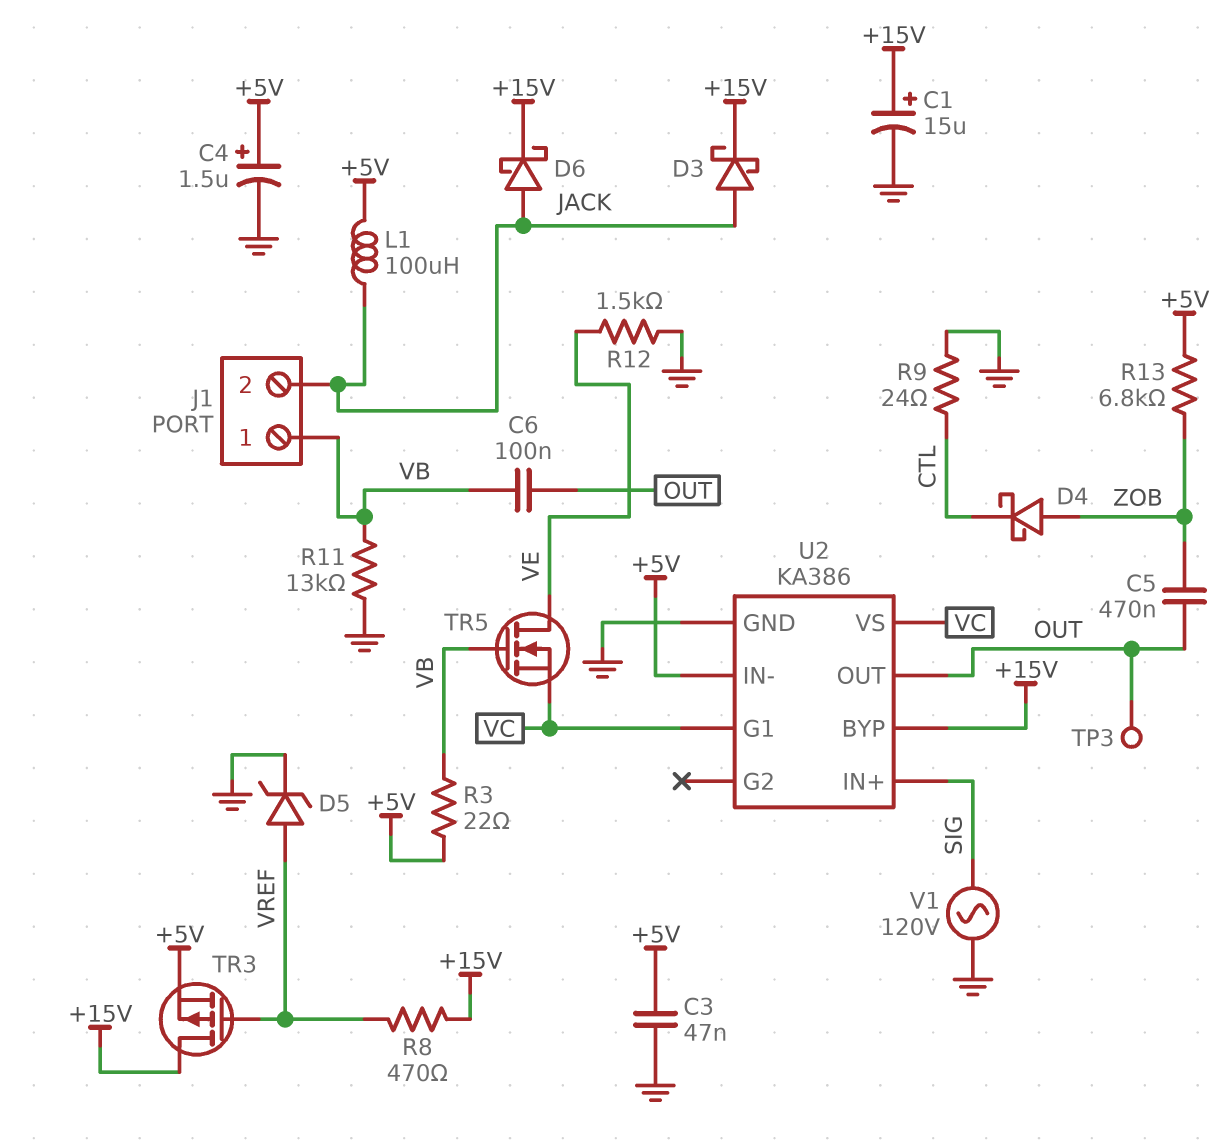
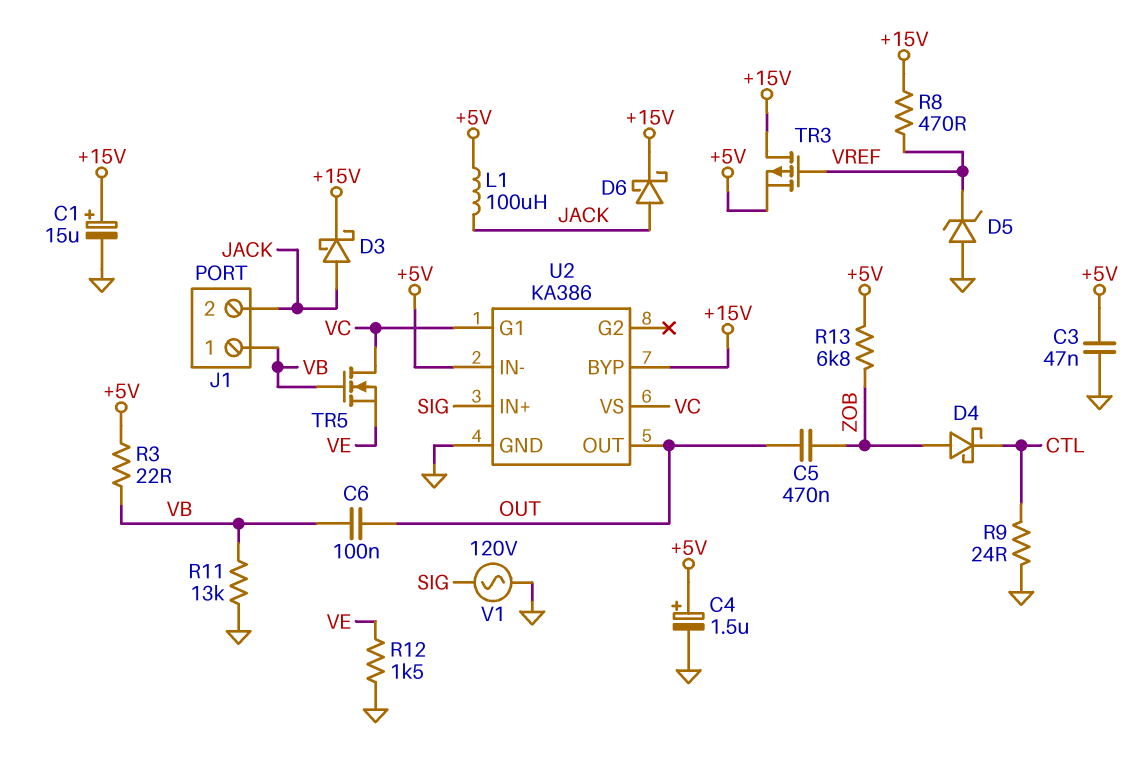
D5: zener (A VREF, K GND) -> zener (A GND, K VREF)
TP3: test point (OUT) -> none
TR5: NMOS (G VB, D VE, S VC) -> NMOS (G VB, D VC, S VE)

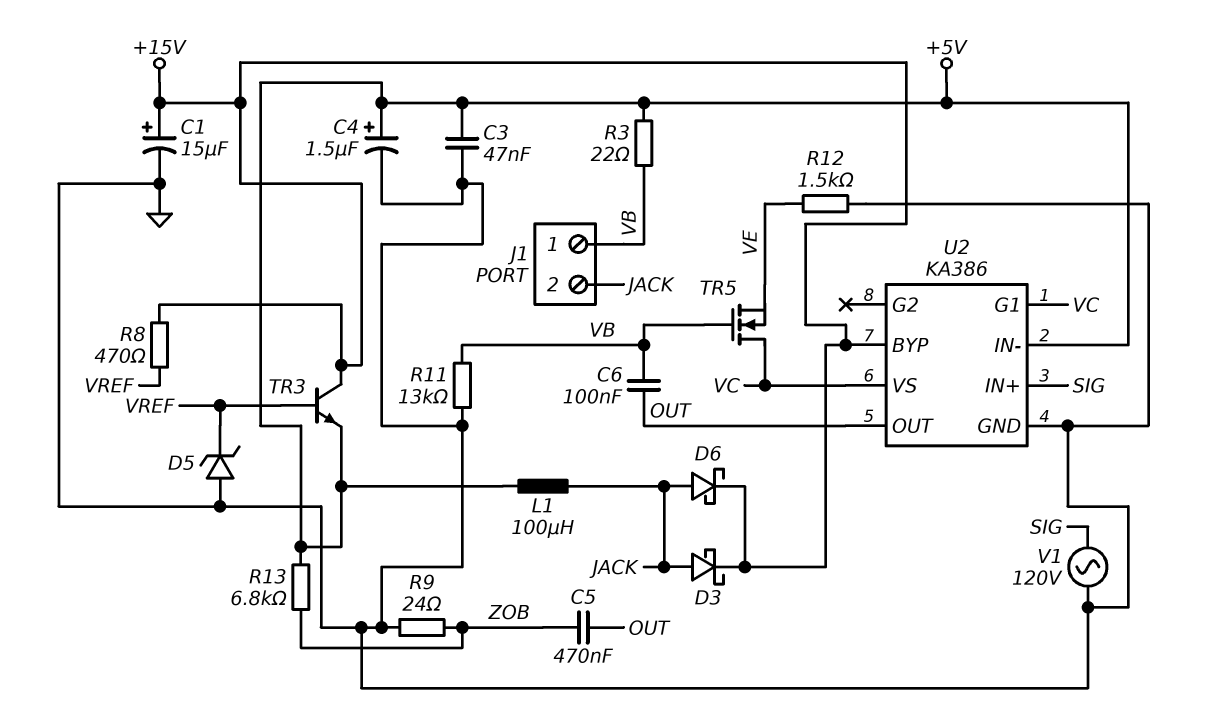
D4: schottky (A ZOB, K CTL) -> none
R9: 24 (CTL, GND) -> 24 (GND, ZOB)
TR3: PMOS (G VREF, D +15V, S +5V) -> NPN (B VREF, C +15V, E +5V)

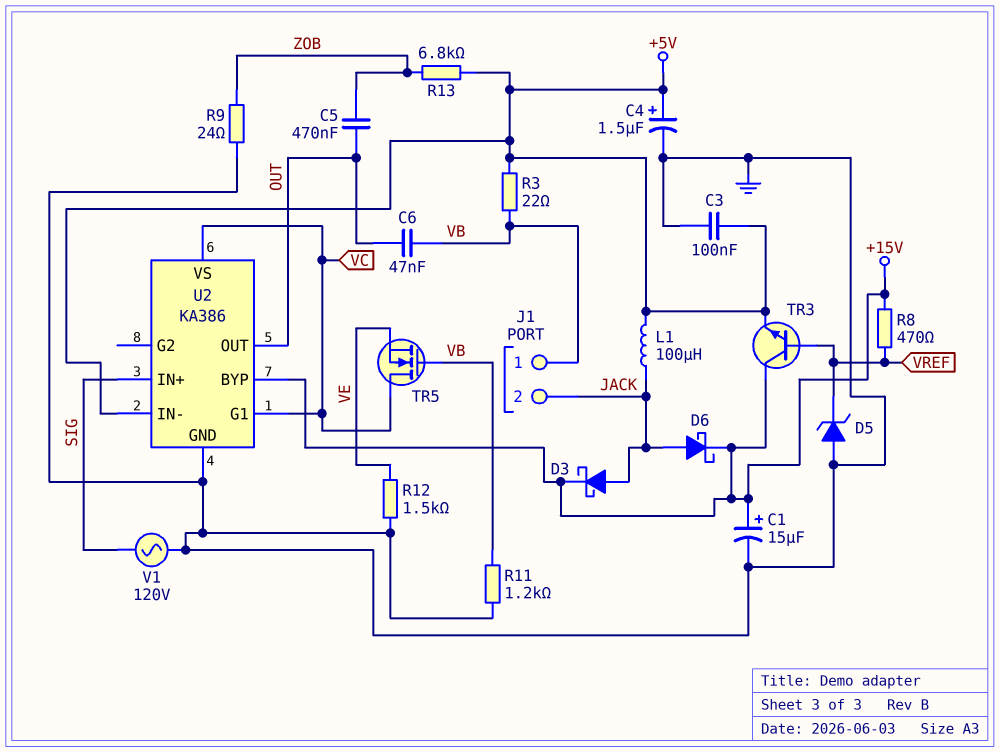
C3: 47nF (+5V, GND) -> 100nF (+5V, GND)
C6: 100nF (OUT, VB) -> 47nF (OUT, VB)
R11: 13k (GND, VB) -> 1.2k (GND, VB)

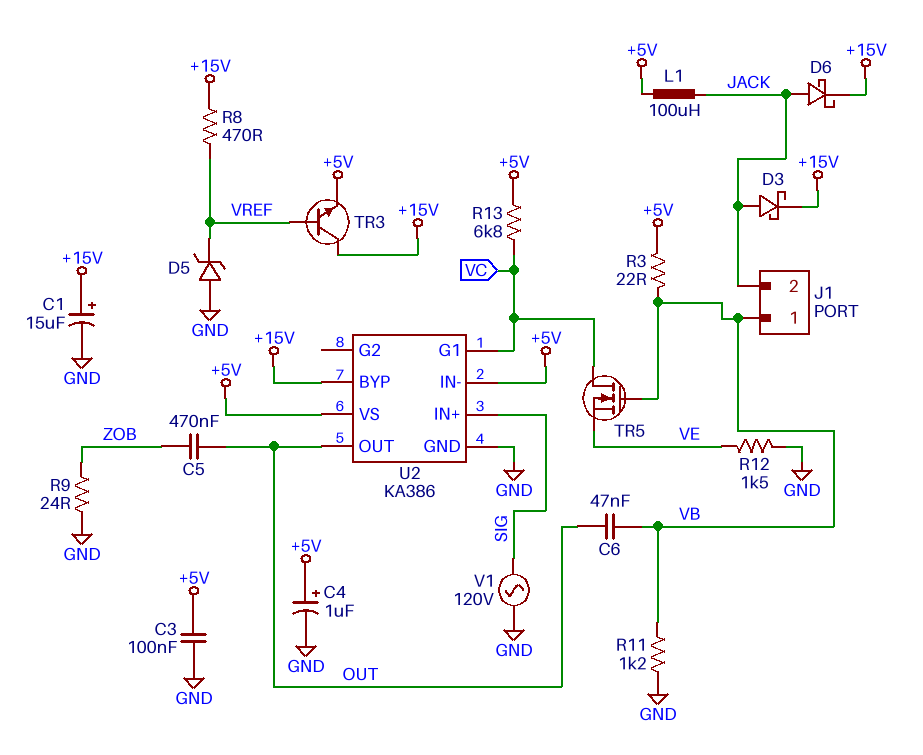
C4: 1.5uF (plus +5V, minus GND) -> 1uF (plus +5V, minus GND)
R13: 6.8k (+5V, ZOB) -> 6.8k (+5V, VC)
U2 pin VS: VC -> +5V

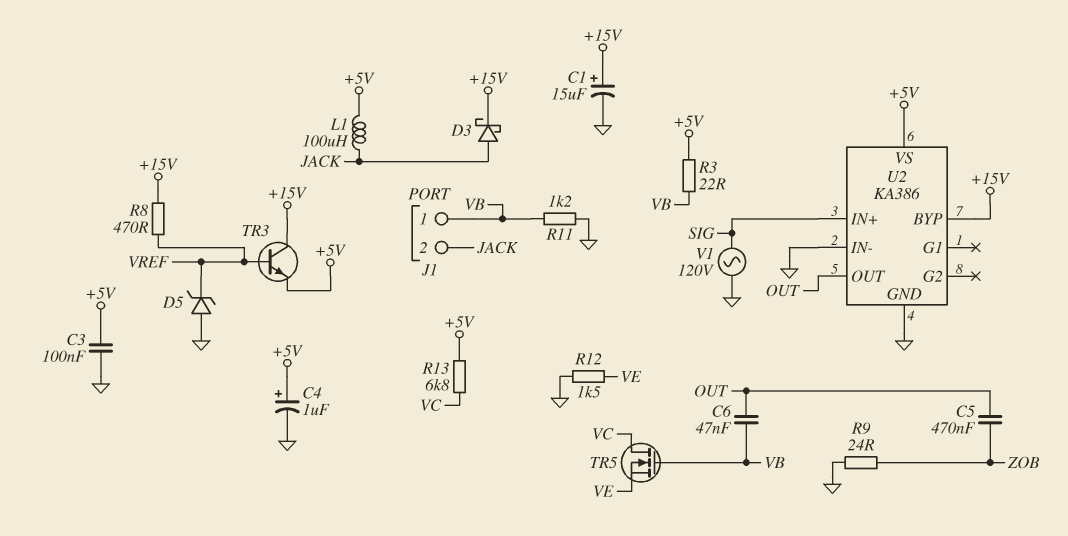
D6: schottky (A JACK, K +15V) -> none
U2 pin G1: VC -> none
U2 pin IN-: +5V -> GND

